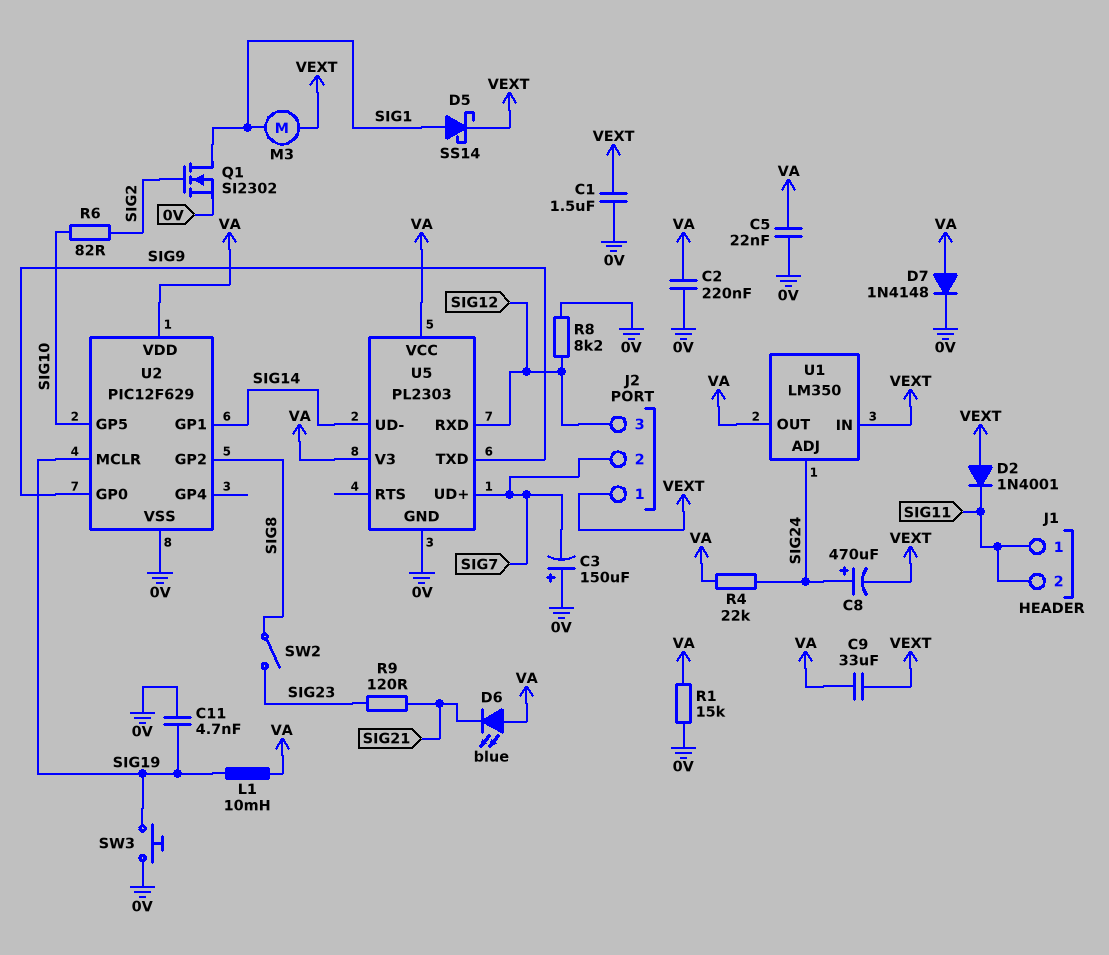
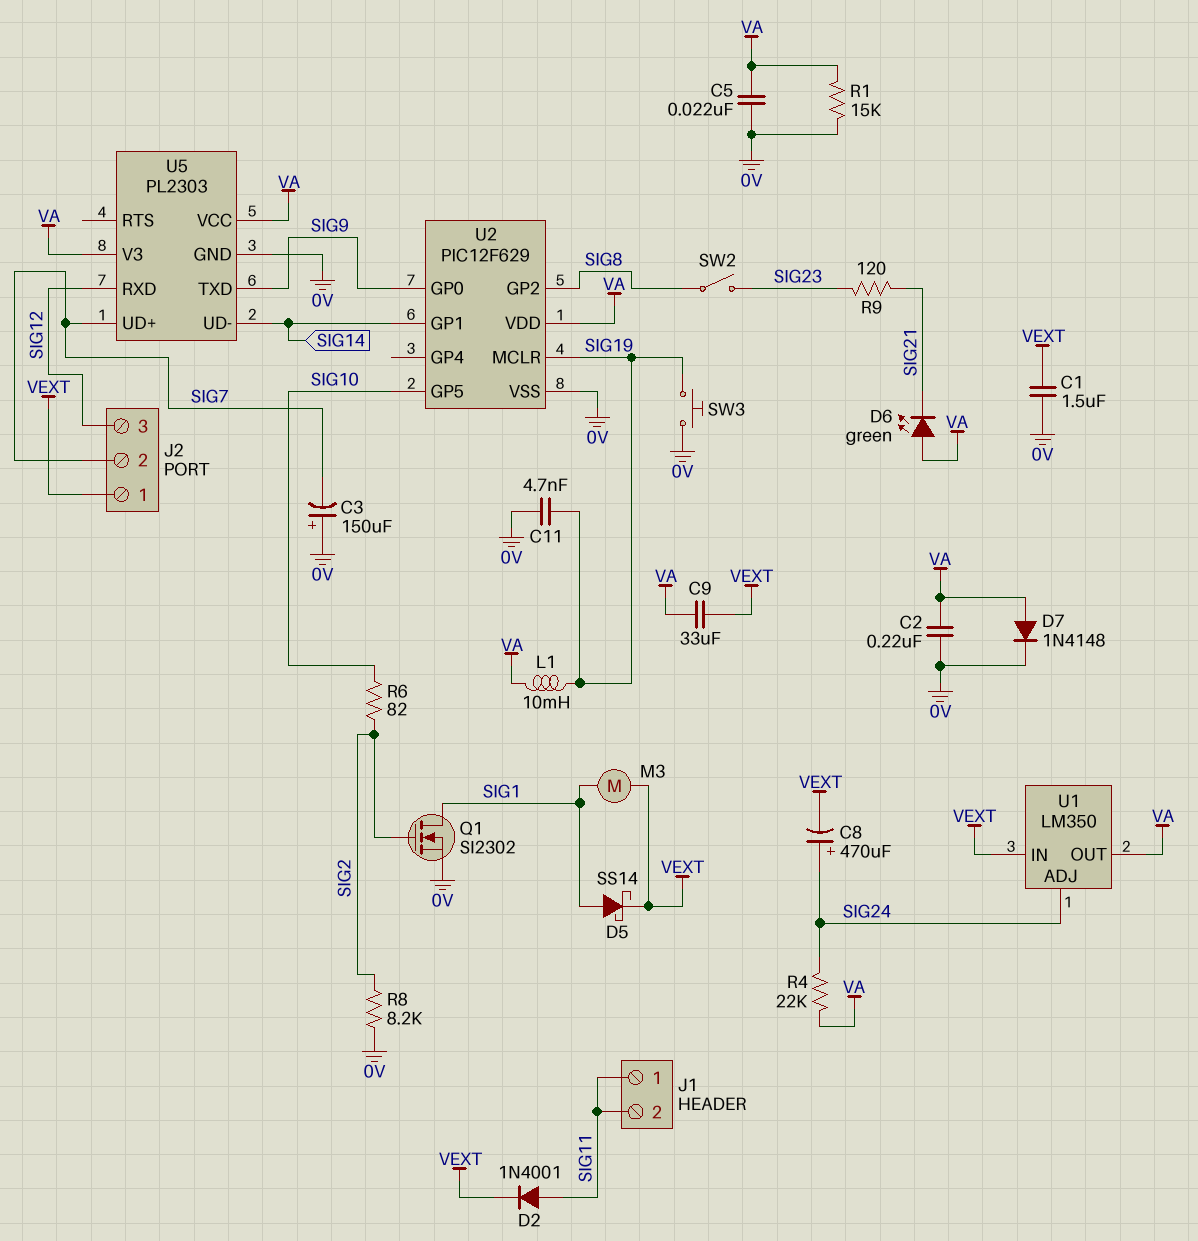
D2: diode 1N4001 (A VEXT, K SIG11) -> diode 1N4001 (A SIG11, K VEXT)
D6: LED blue (A VA, K SIG21) -> LED green (A VA, K SIG21)
R8: 8.2k (0V, SIG12) -> 8.2k (0V, SIG2)

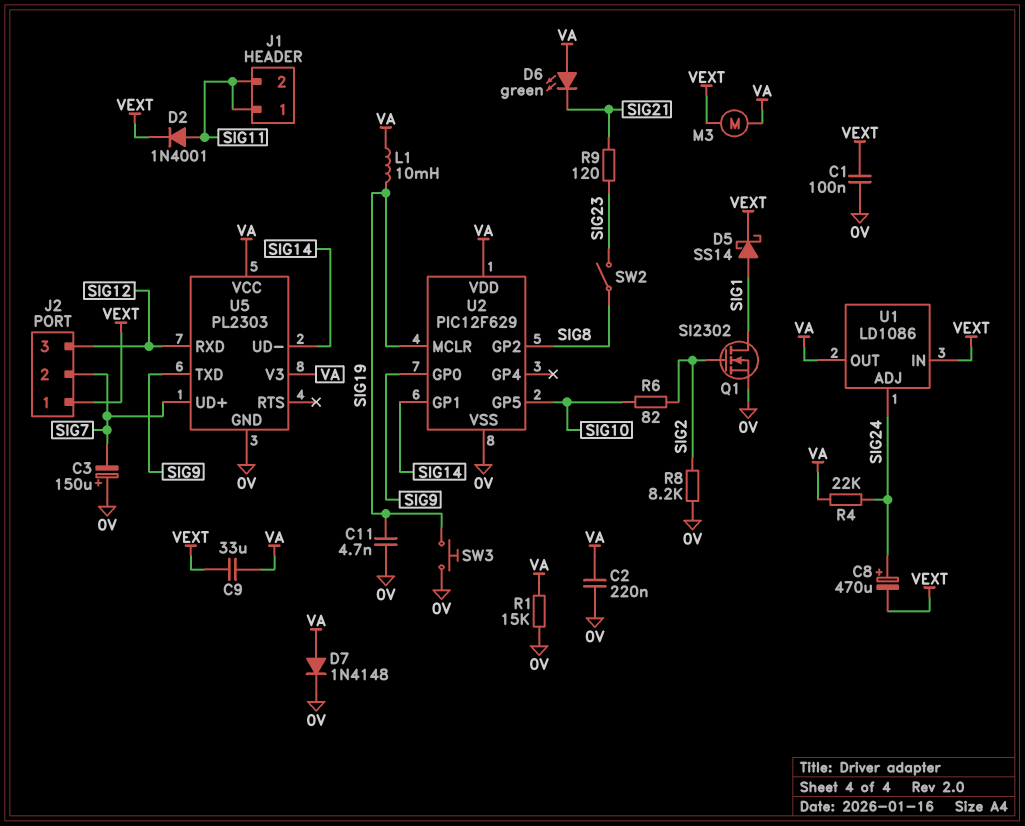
C1: 1.5uF (0V, VEXT) -> 100nF (0V, VEXT)
C5: 22nF (0V, VA) -> none
M3: motor (SIG1, VEXT) -> motor (VA, VEXT)
U1: LM350 -> LD1086

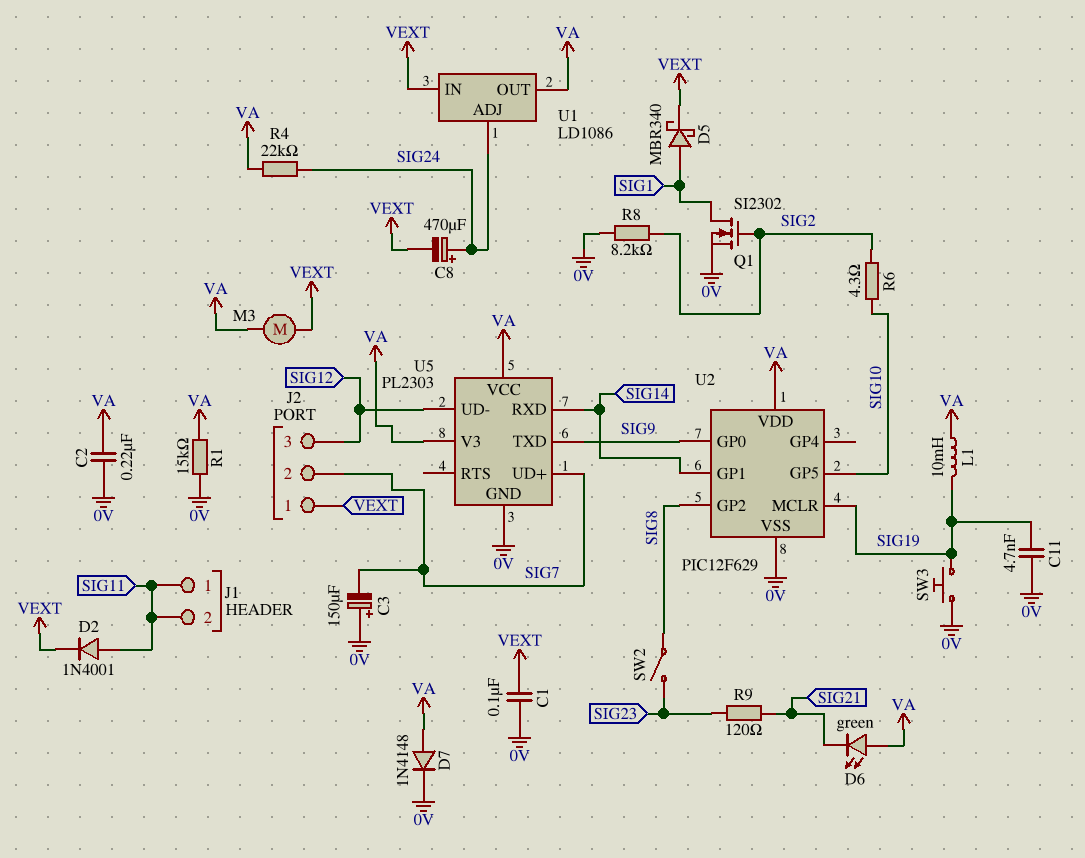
C9: 33uF (VA, VEXT) -> none
D5: schottky SS14 (A SIG1, K VEXT) -> schottky MBR340 (A SIG1, K VEXT)
R6: 82 (SIG2, SIG10) -> 4.3 (SIG2, SIG10)
U5 pin RXD: SIG12 -> SIG14
U5 pin UD-: SIG14 -> SIG12

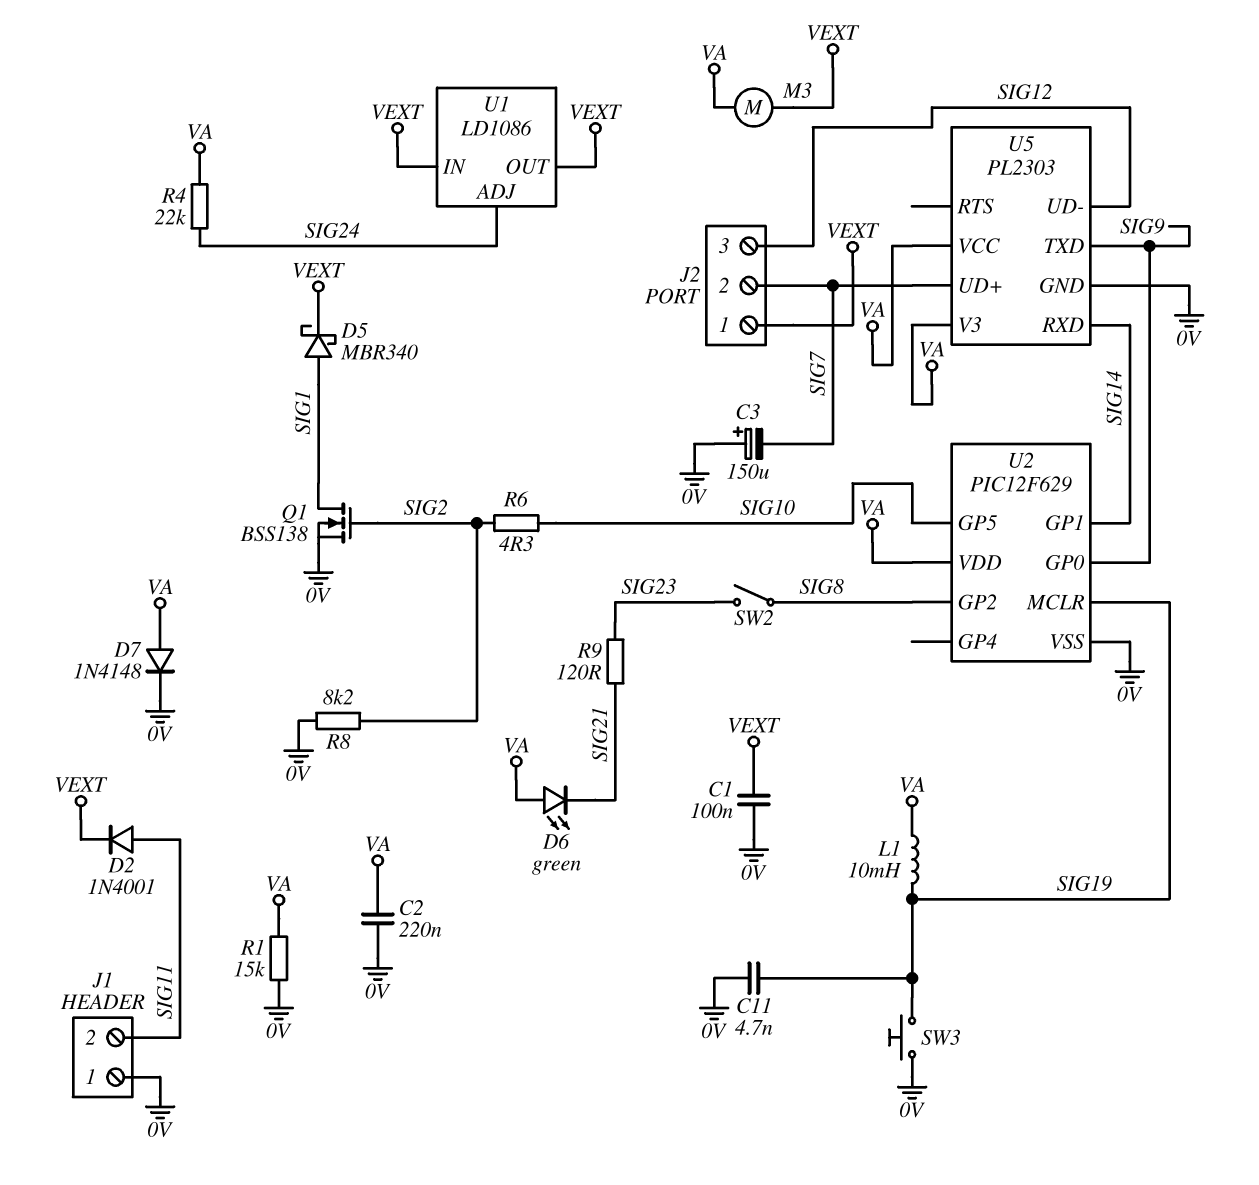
C8: 470uF (plus SIG24, minus VEXT) -> none
J1 pin 1: SIG11 -> 0V
Q1: NMOS SI2302 (G SIG2, D SIG1, S 0V) -> NMOS BSS138 (G SIG2, D SIG1, S 0V)
U1 pin OUT: VA -> VEXT

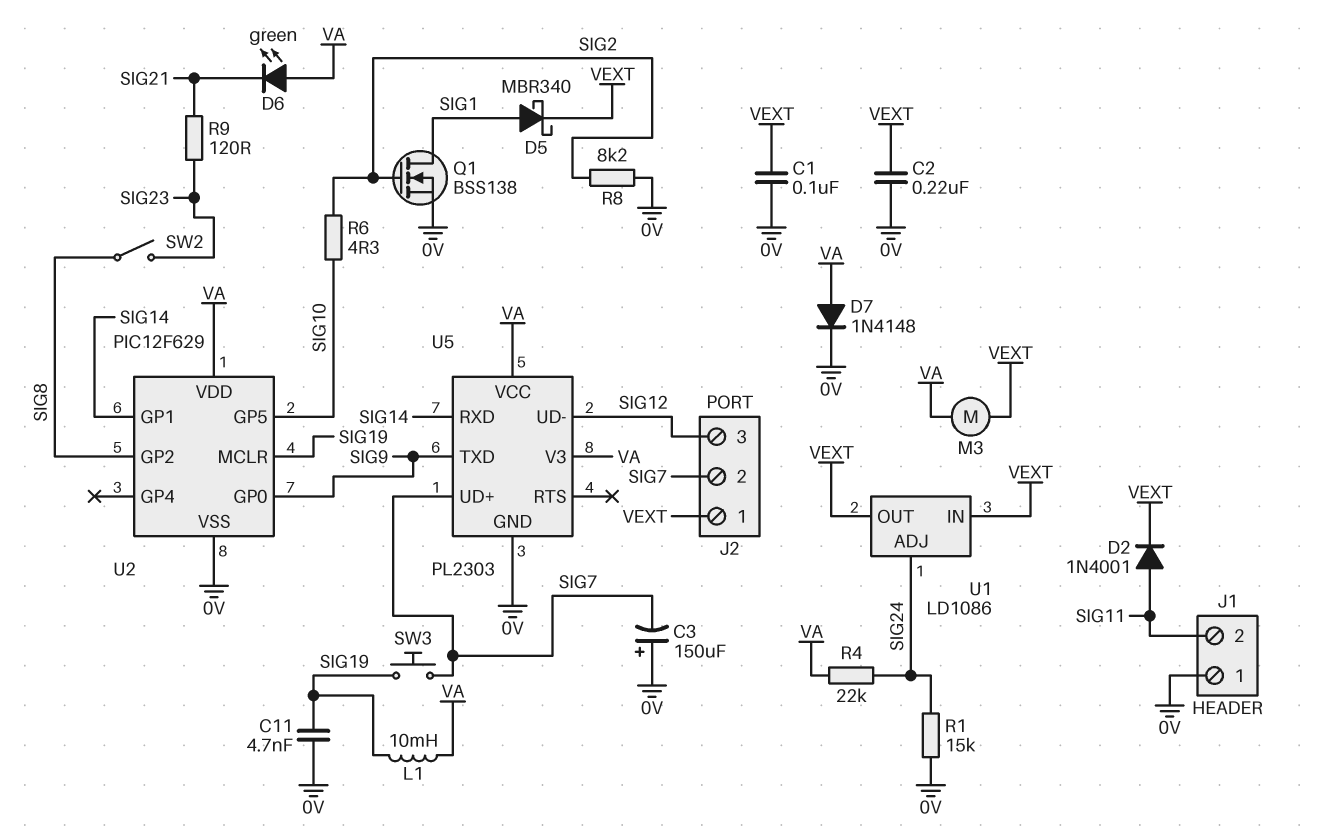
C2: 220nF (0V, VA) -> 220nF (0V, VEXT)
R1: 15k (0V, VA) -> 15k (0V, SIG24)
SW3: button (0V, SIG19) -> button (SIG7, SIG19)

